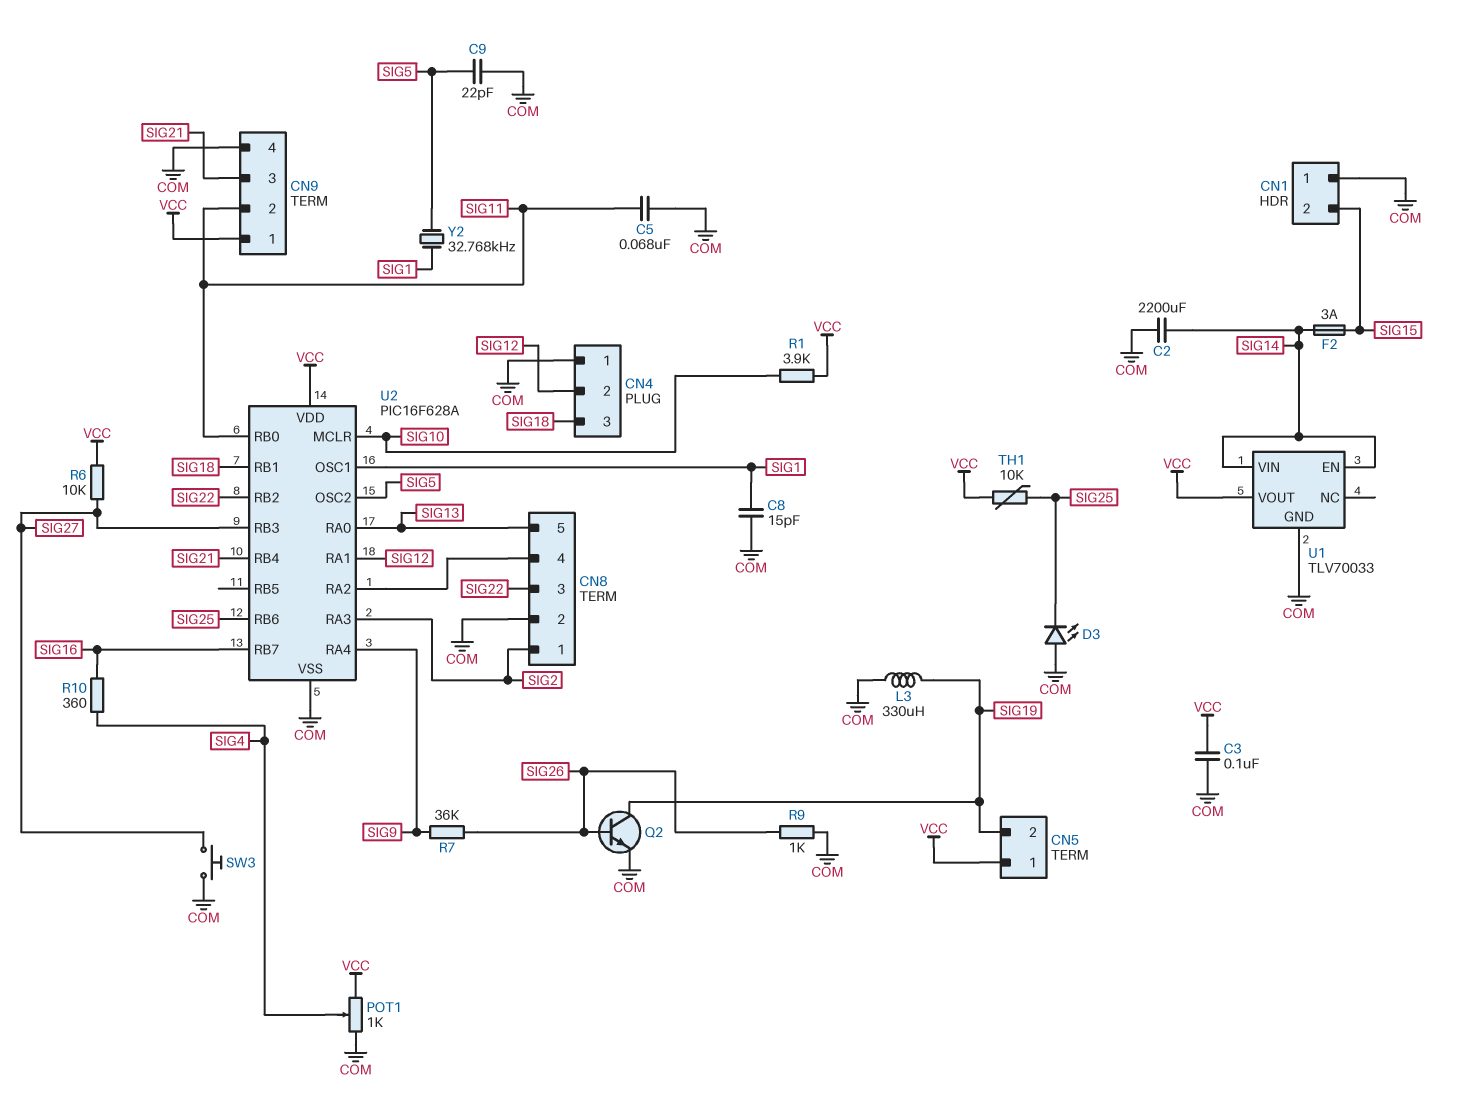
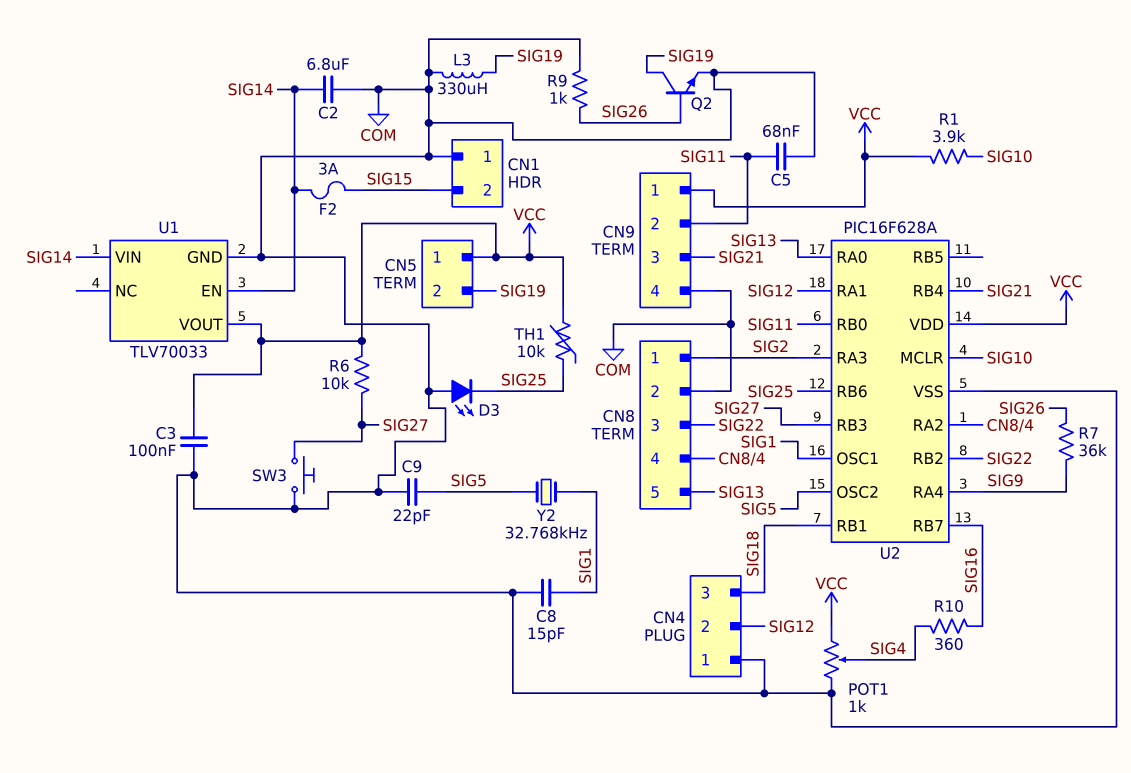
C2: 2200uF (COM, SIG14) -> 6.8uF (COM, SIG14)

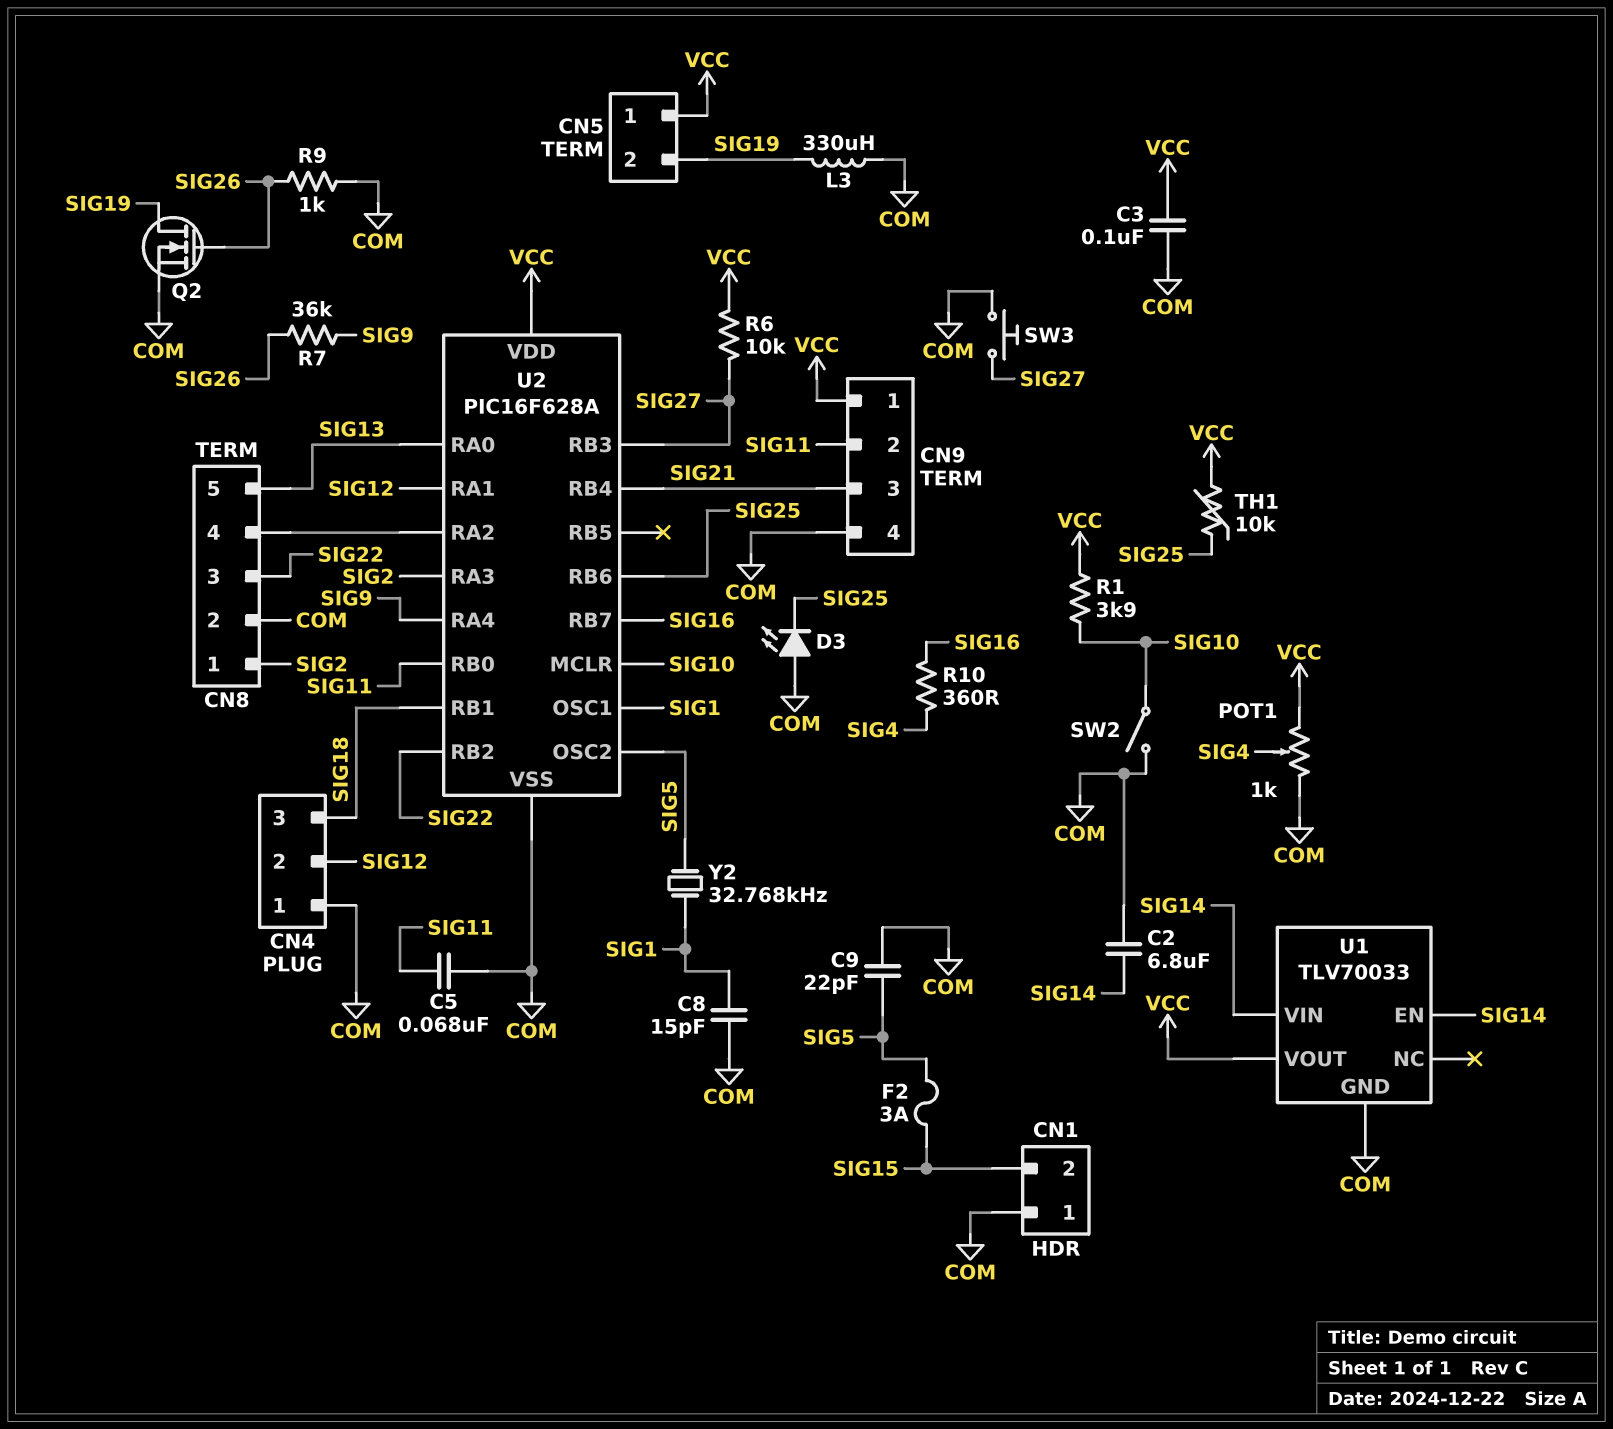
F2: 3A (SIG14, SIG15) -> 3A (SIG5, SIG15)
Q2: NPN (B SIG26, C SIG19, E COM) -> NMOS (G SIG26, D SIG19, S COM)
SW2: none -> switch (COM, SIG10)

